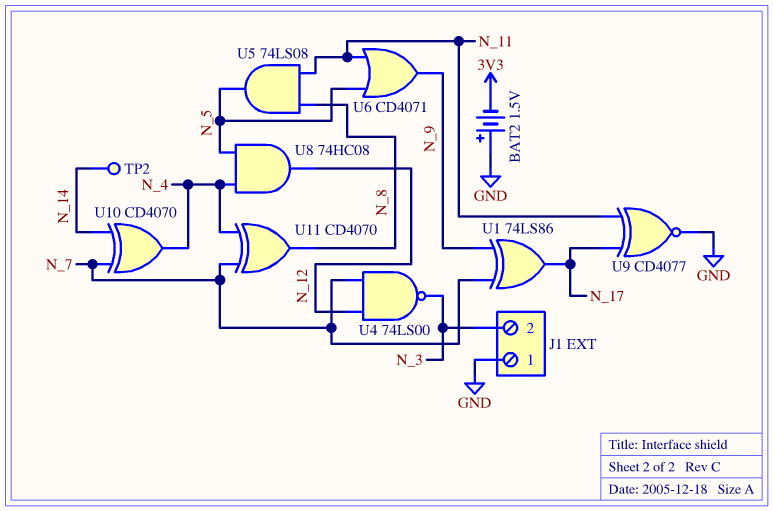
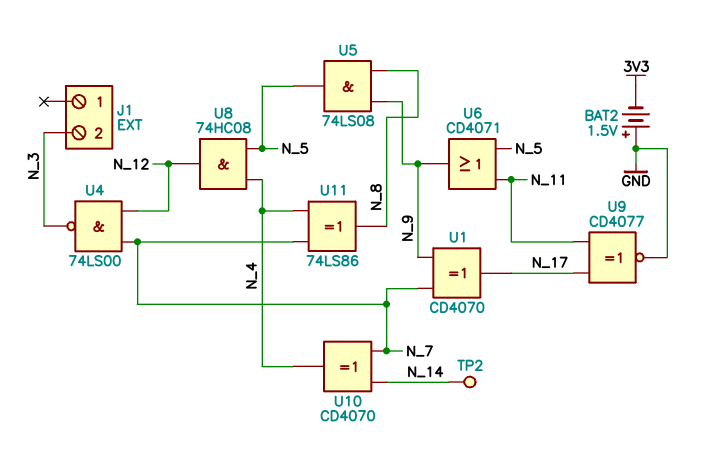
J1 pin 1: GND -> none
U1: XOR 74LS86 (in N_7, in N_9, out N_17) -> XOR CD4070 (in N_7, in N_9, out N_17)
U5: AND 74LS08 (in N_8, in N_11, out N_5) -> AND 74LS08 (in N_8, in N_9, out N_5)
U11: XOR CD4070 (in N_4, in N_7, out N_8) -> XOR 74LS86 (in N_4, in N_7, out N_8)

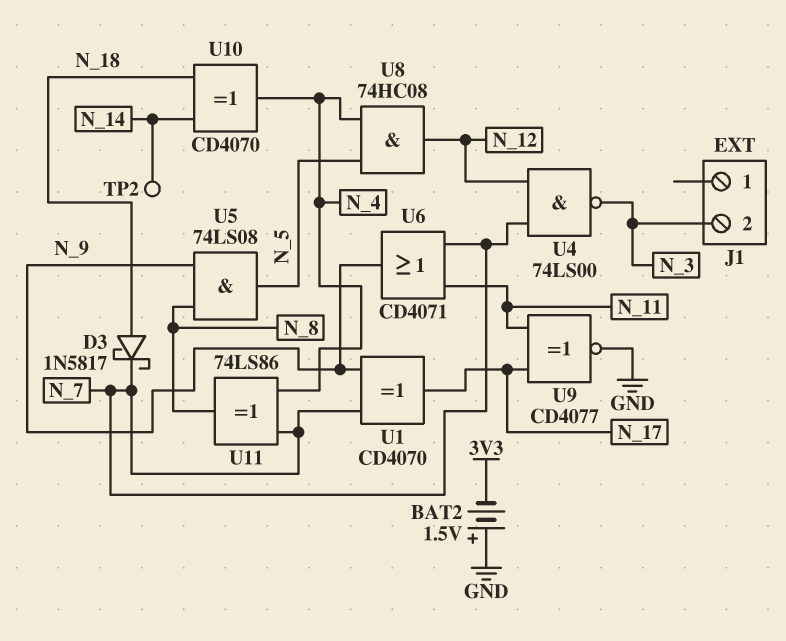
D3: none -> schottky 1N5817 (A N_18, K N_7)
U6: OR CD4071 (in N_5, in N_11, out N_9) -> OR CD4071 (in N_7, in N_11, out N_9)
U10: XOR CD4070 (in N_7, in N_14, out N_4) -> XOR CD4070 (in N_14, in N_18, out N_4)

